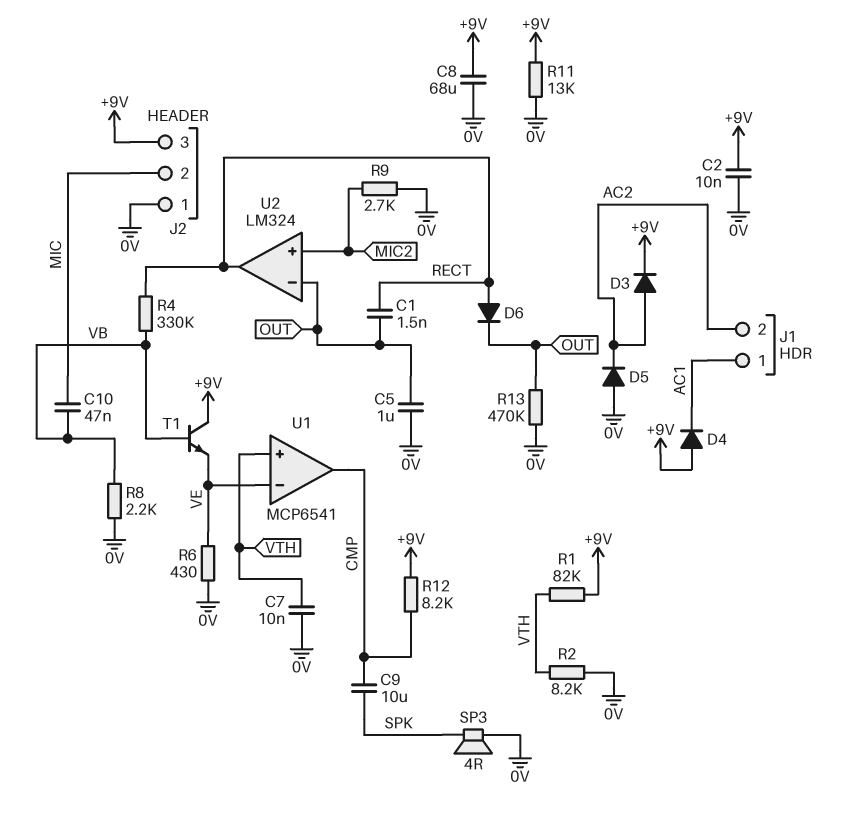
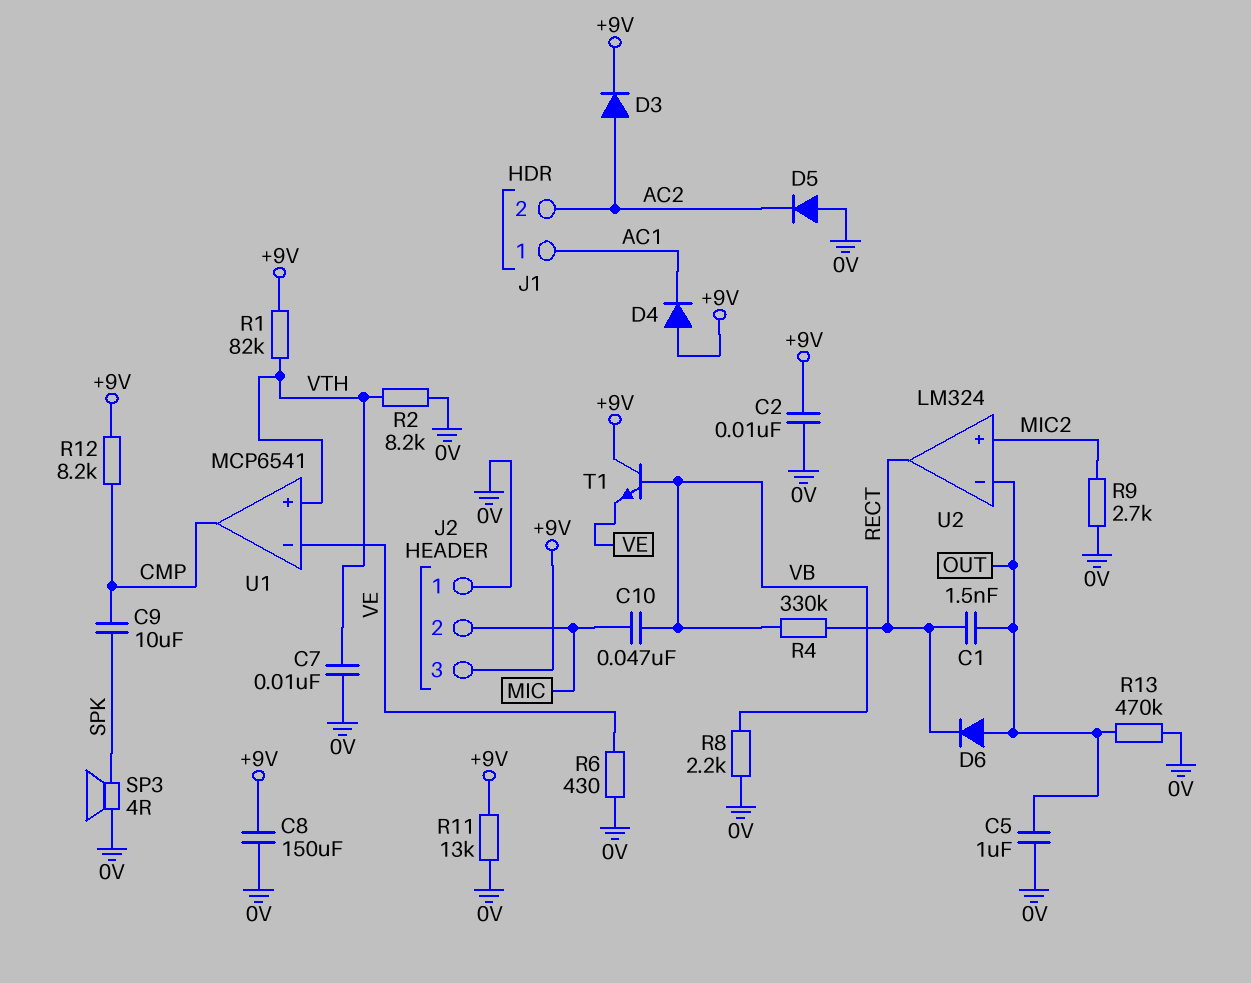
C8: 68uF (+9V, 0V) -> 150uF (+9V, 0V)
D6: diode (A RECT, K OUT) -> diode (A OUT, K RECT)

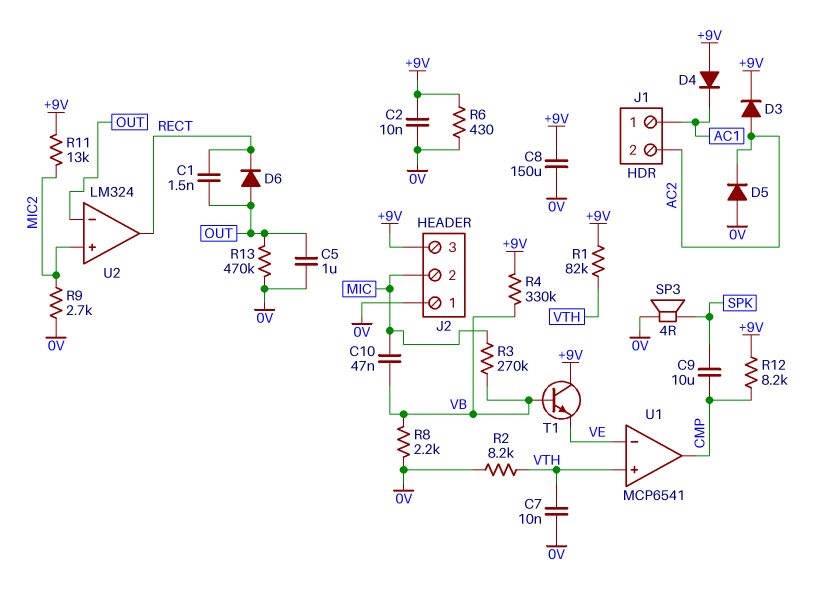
R3: none -> 270k (MIC, VB)
R4: 330k (RECT, VB) -> 330k (+9V, VB)
R6: 430 (0V, VE) -> 430 (+9V, 0V)
R11: 13k (+9V, 0V) -> 13k (+9V, MIC2)

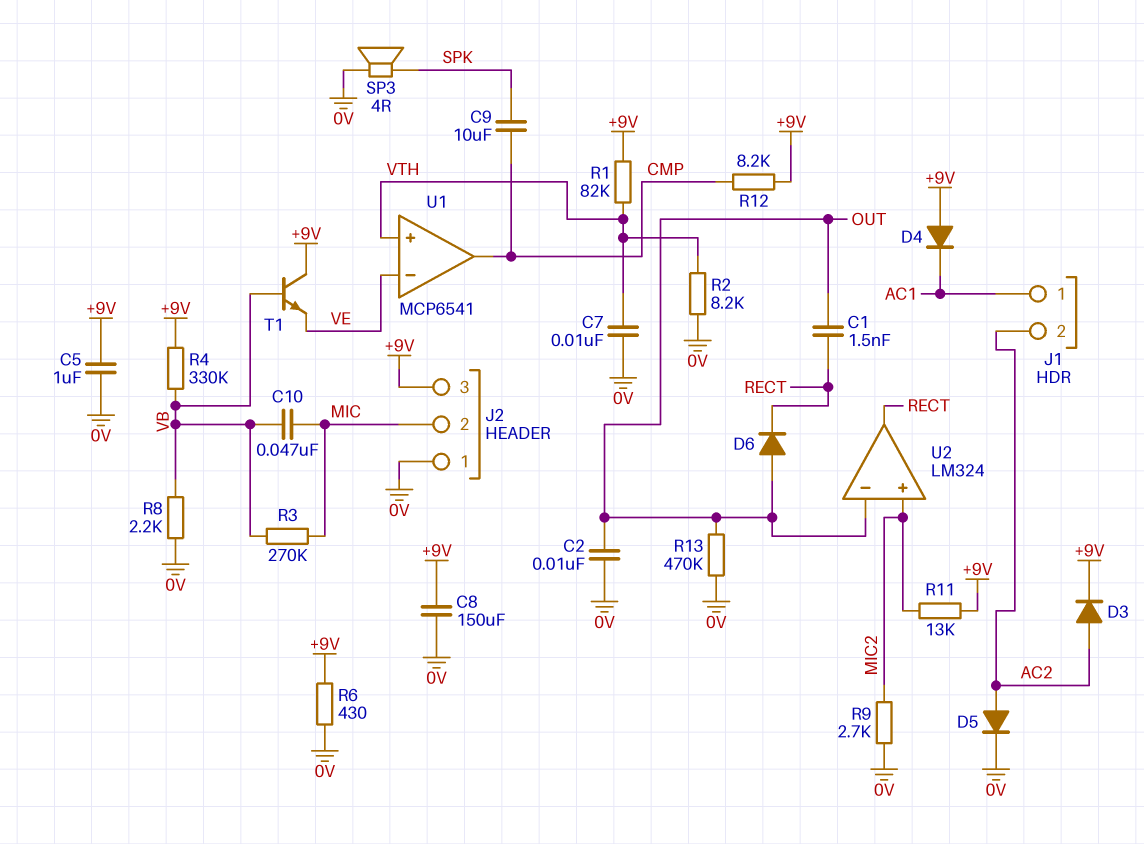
C2: 10nF (+9V, 0V) -> 10nF (0V, OUT)
C5: 1uF (0V, OUT) -> 1uF (+9V, 0V)
D5: diode (A 0V, K AC2) -> diode (A AC2, K 0V)

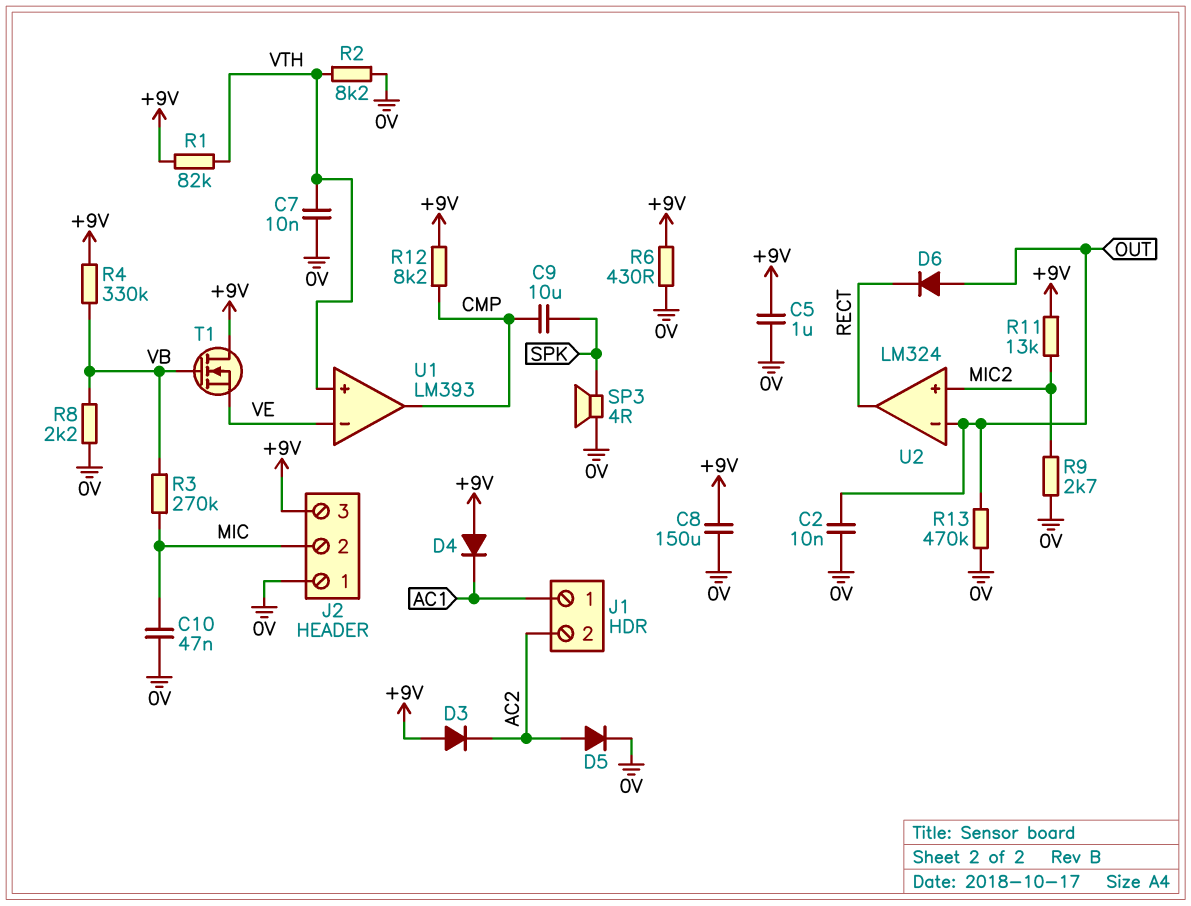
C1: 1.5nF (OUT, RECT) -> none
C10: 47nF (MIC, VB) -> 47nF (0V, MIC)
D3: diode (A AC2, K +9V) -> diode (A +9V, K AC2)
T1: NPN (B VB, C +9V, E VE) -> NMOS (G VB, D +9V, S VE)
U1: MCP6541 -> LM393

